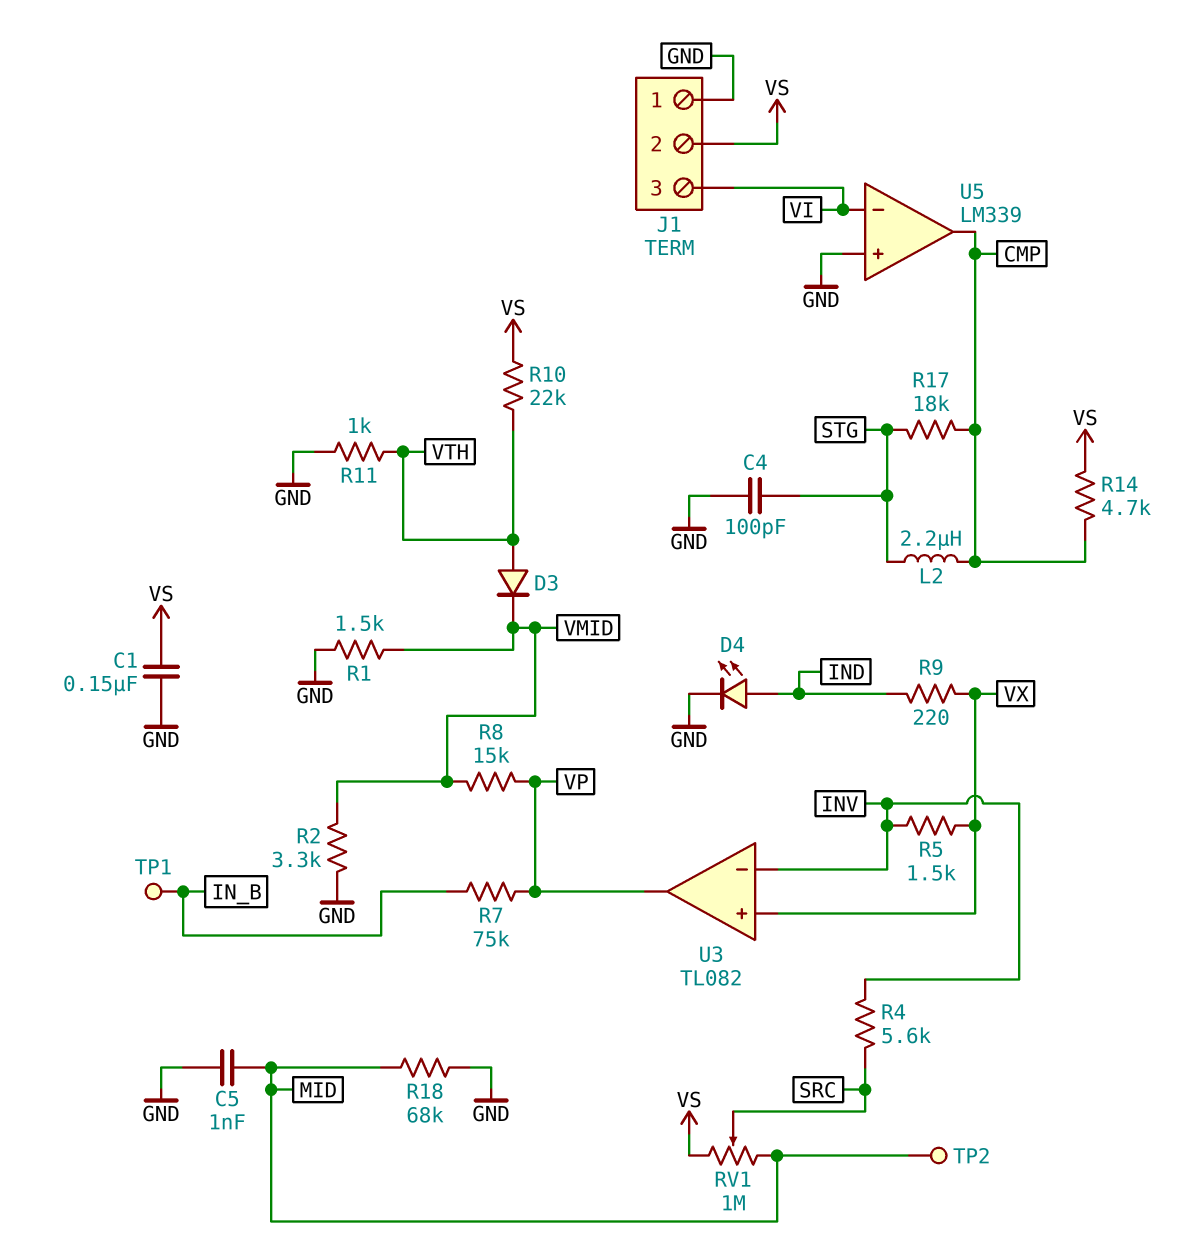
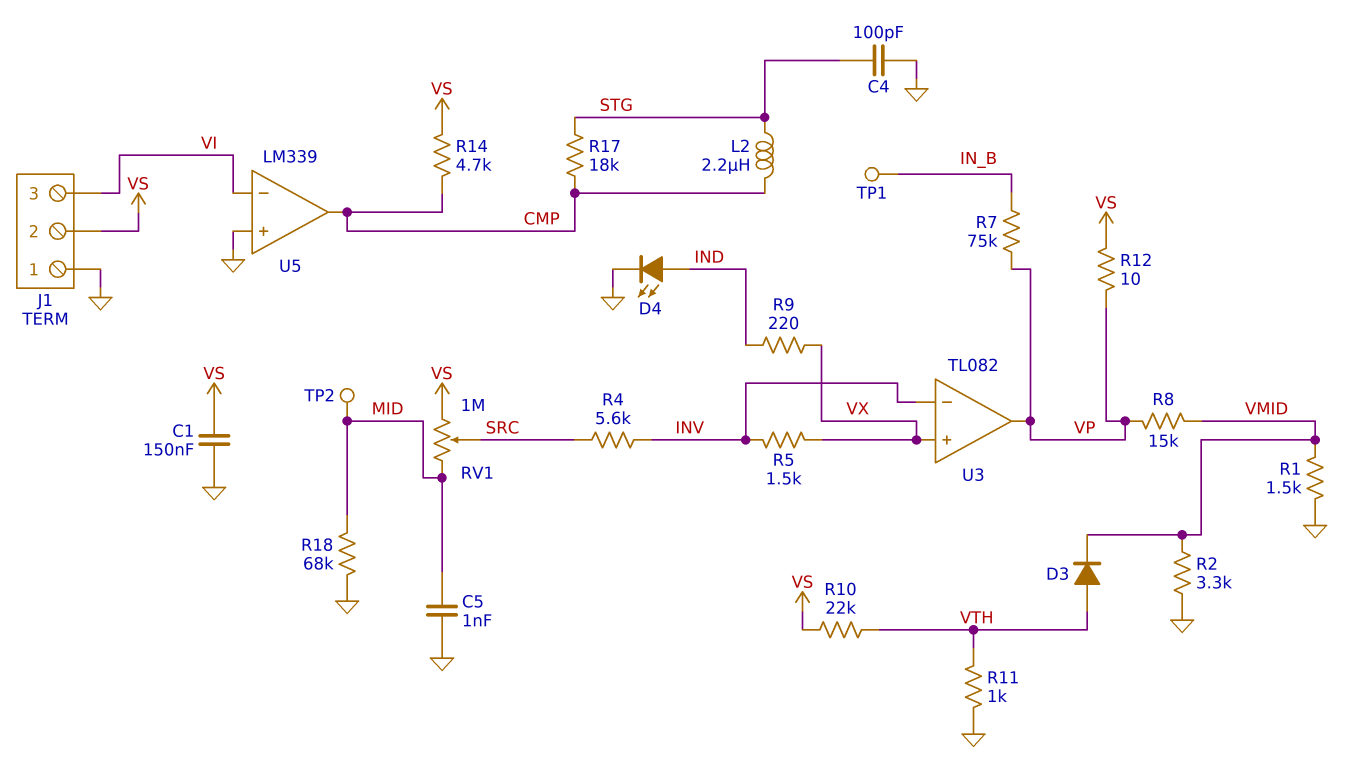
R12: none -> 10 (VP, VS)

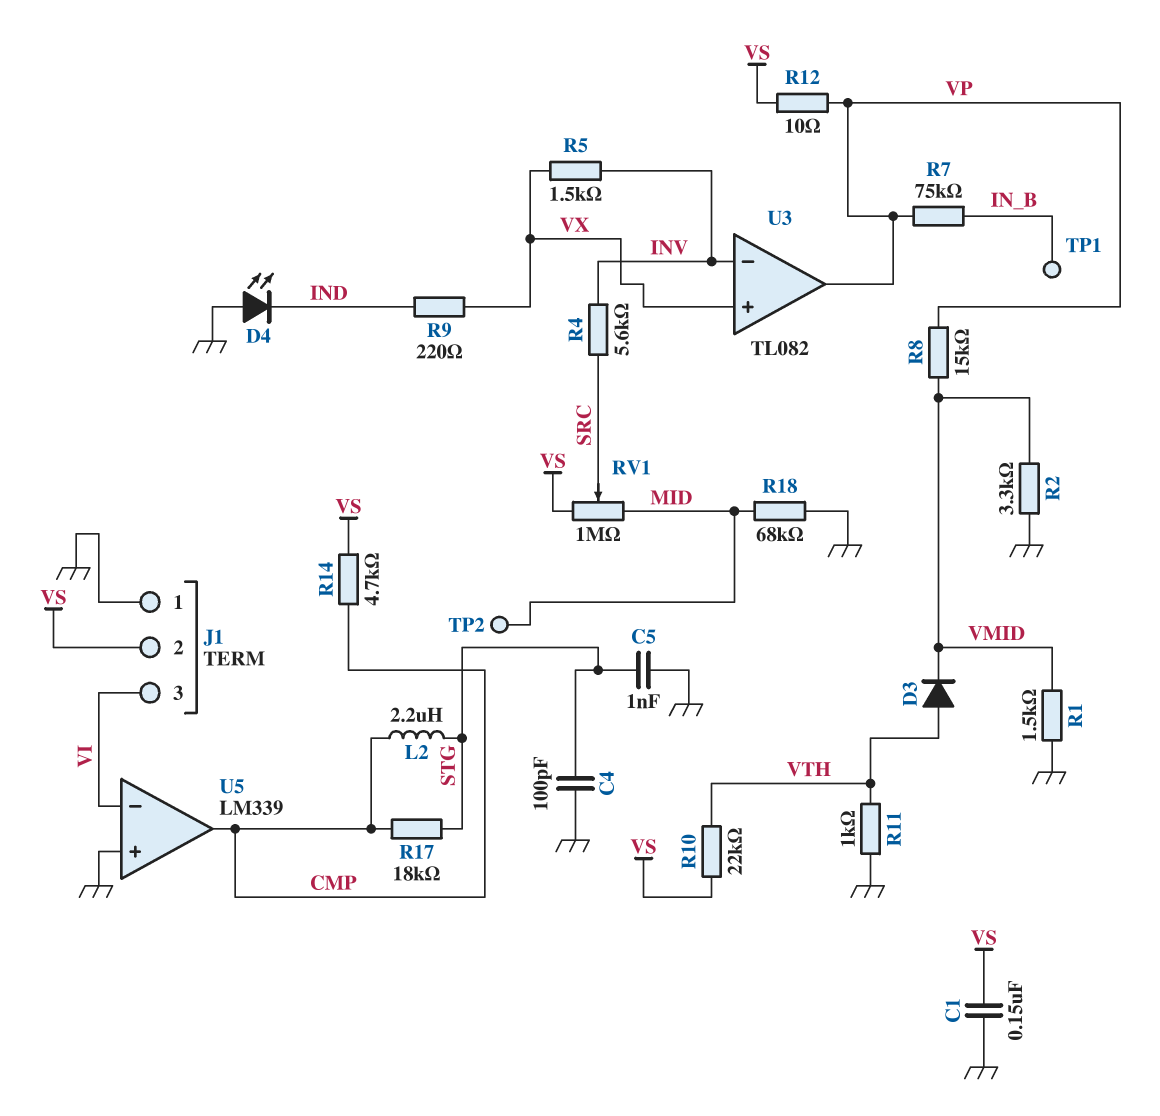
C5: 1nF (GND, MID) -> 1nF (GND, STG)
D4: LED (A IND, K GND) -> LED (A GND, K IND)

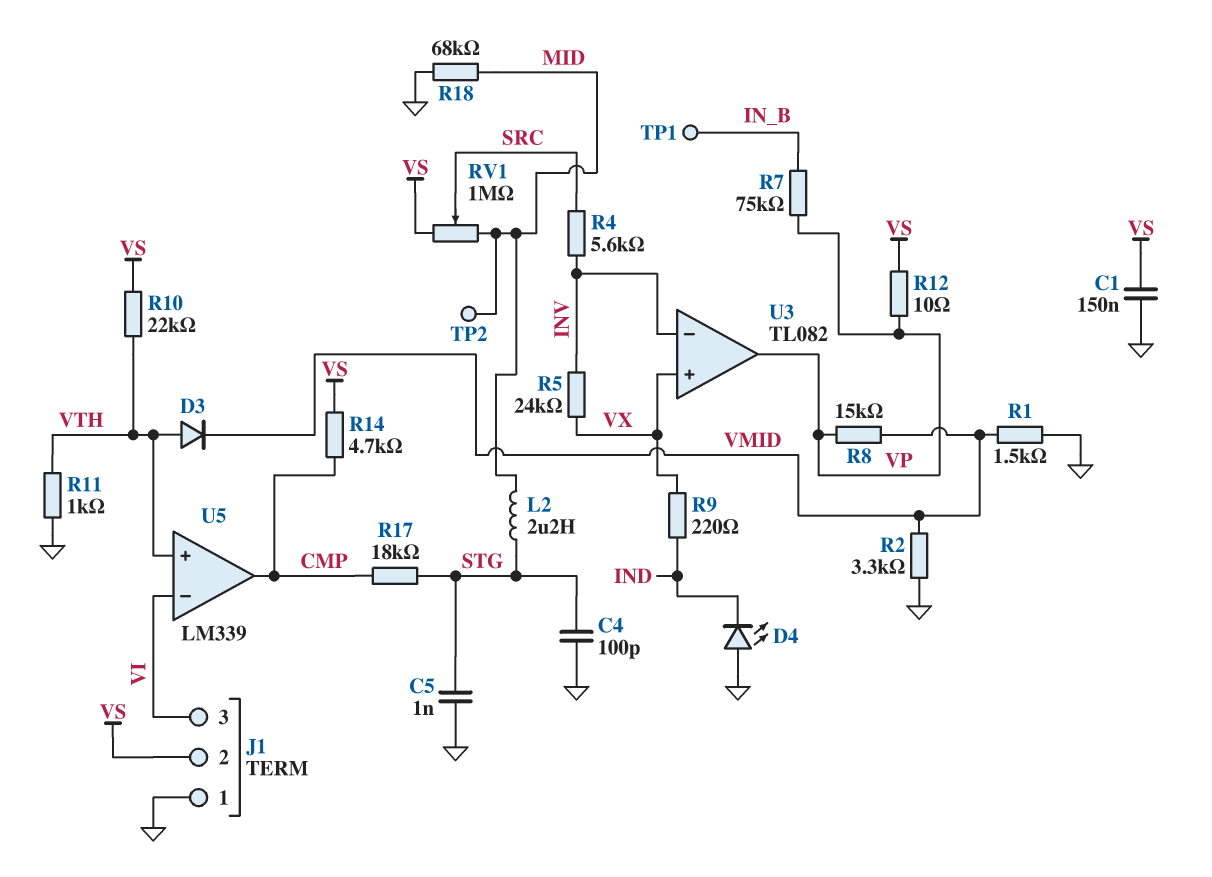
L2: 2.2uH (CMP, STG) -> 2.2uH (MID, STG)
R5: 1.5k (INV, VX) -> 24k (INV, VX)
U5 pin in+: GND -> VTH

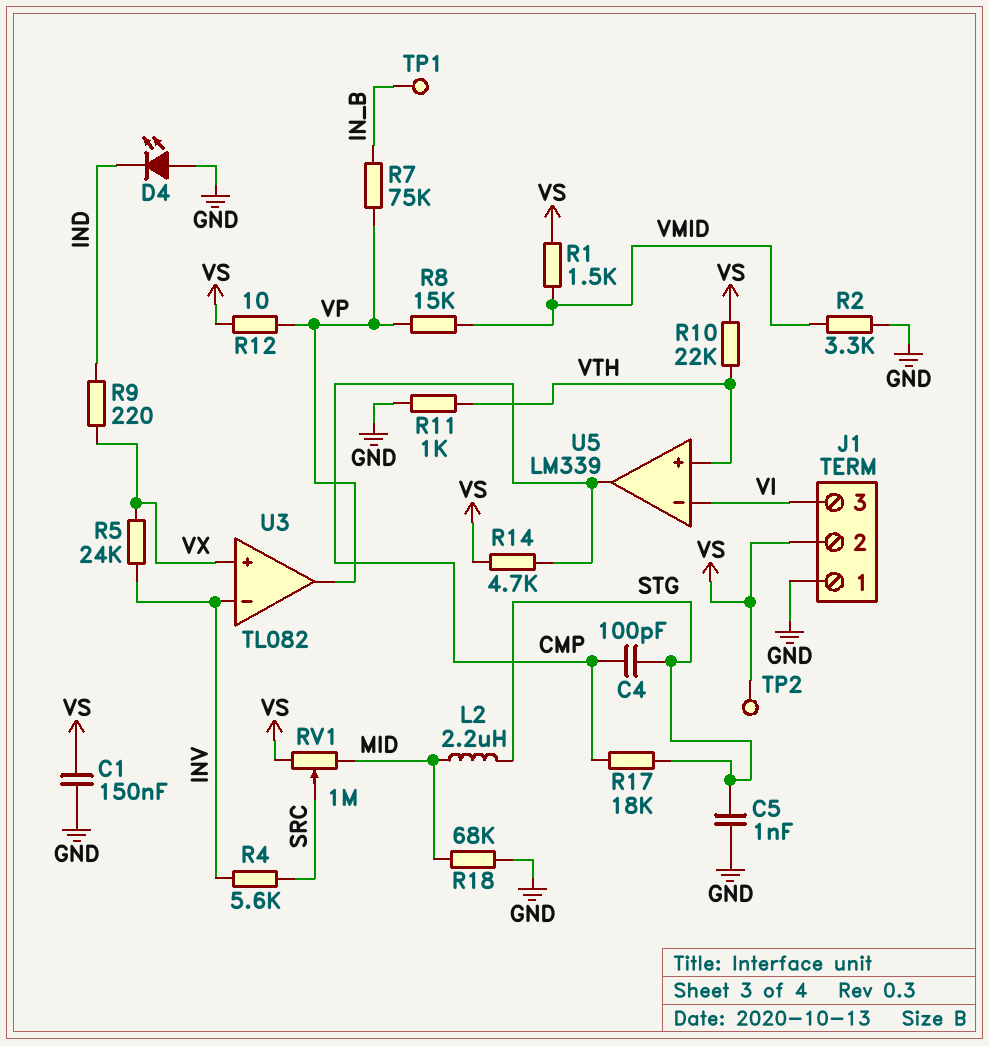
C4: 100pF (GND, STG) -> 100pF (CMP, STG)
D3: diode (A VTH, K VMID) -> none
R1: 1.5k (GND, VMID) -> 1.5k (VMID, VS)
TP2: test point (MID) -> test point (VS)

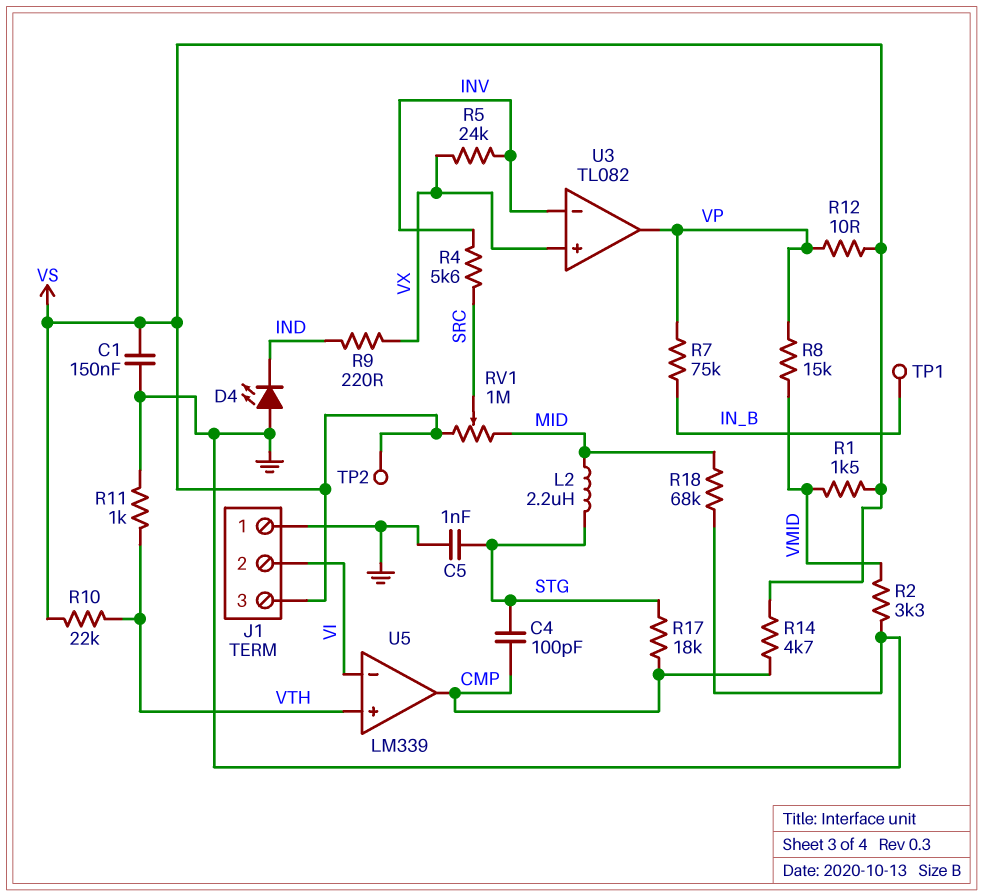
J1 pin 2: VS -> VI
J1 pin 3: VI -> VS

